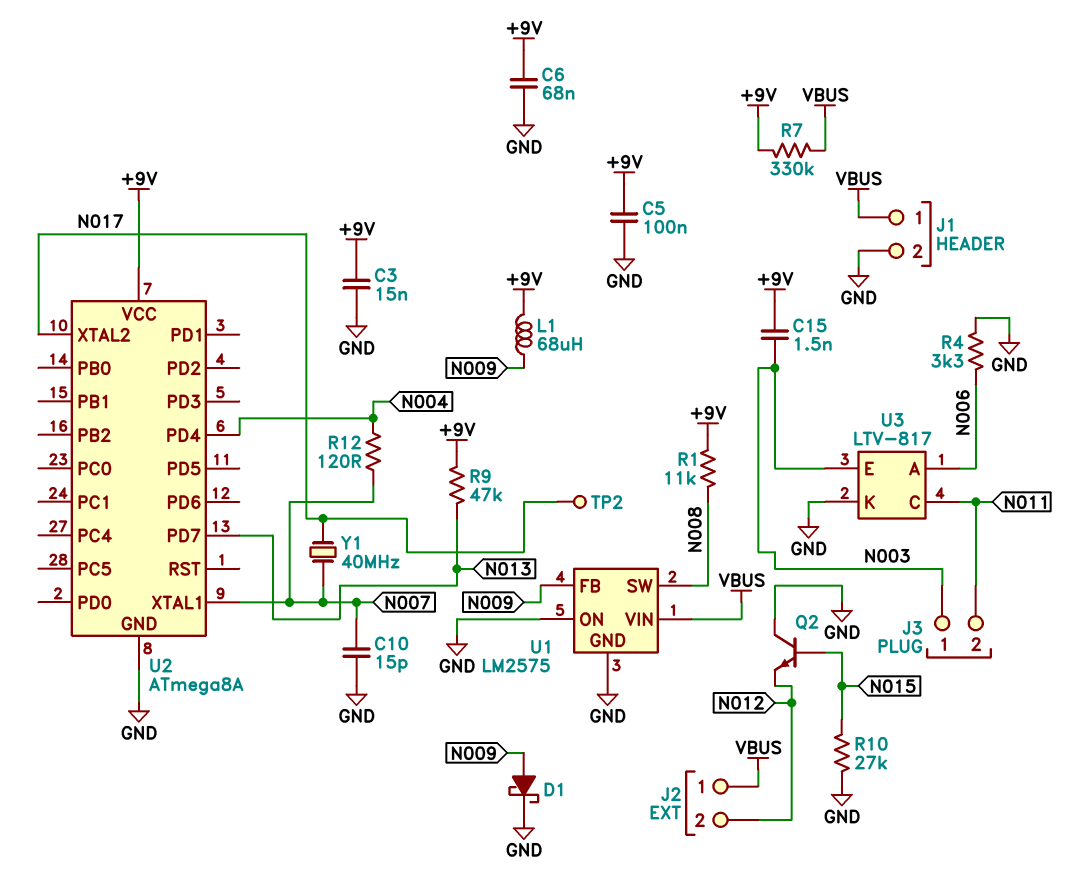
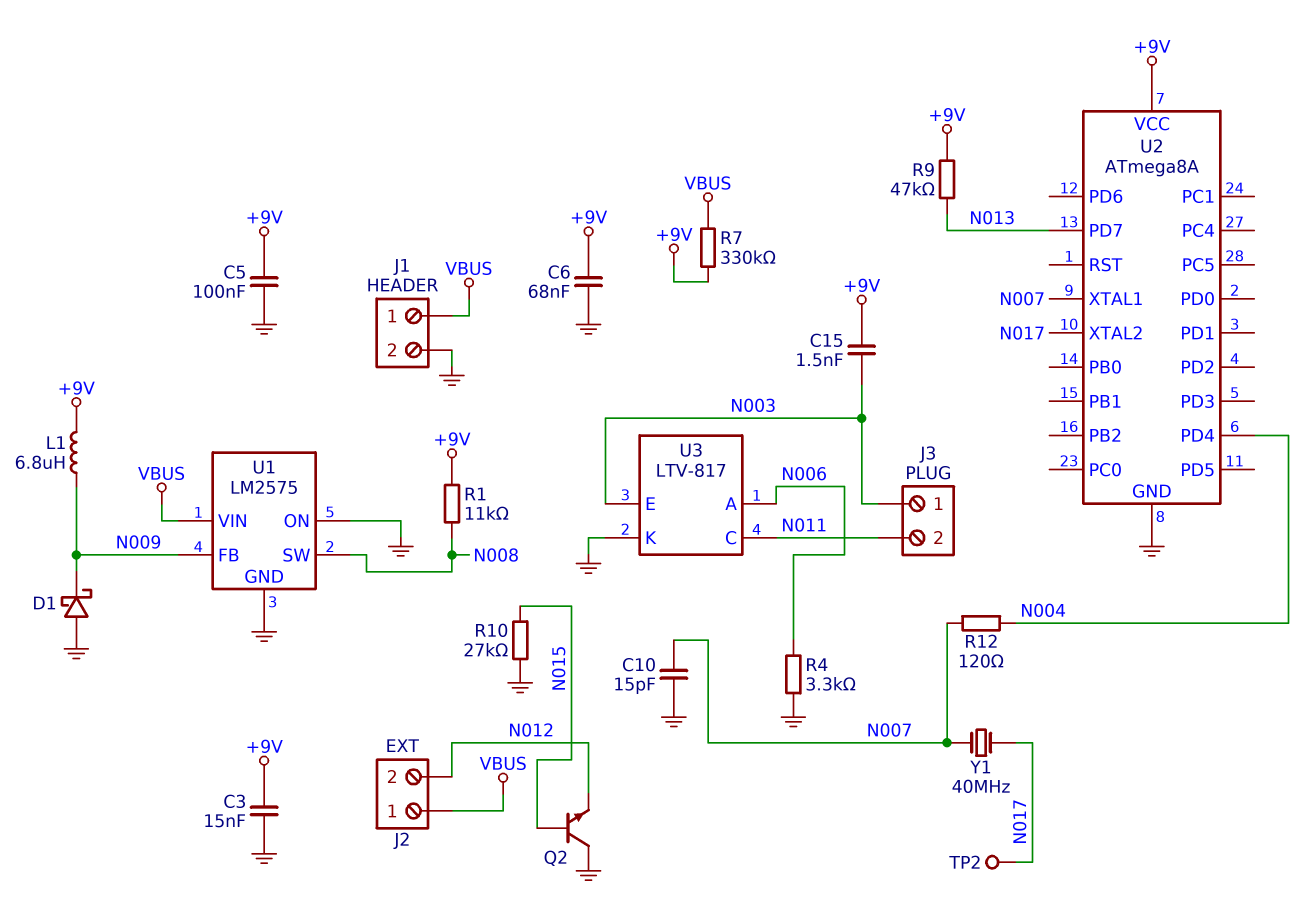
D1: schottky (A N009, K GND) -> schottky (A GND, K N009)
L1: 68uH (+9V, N009) -> 6.8uH (+9V, N009)

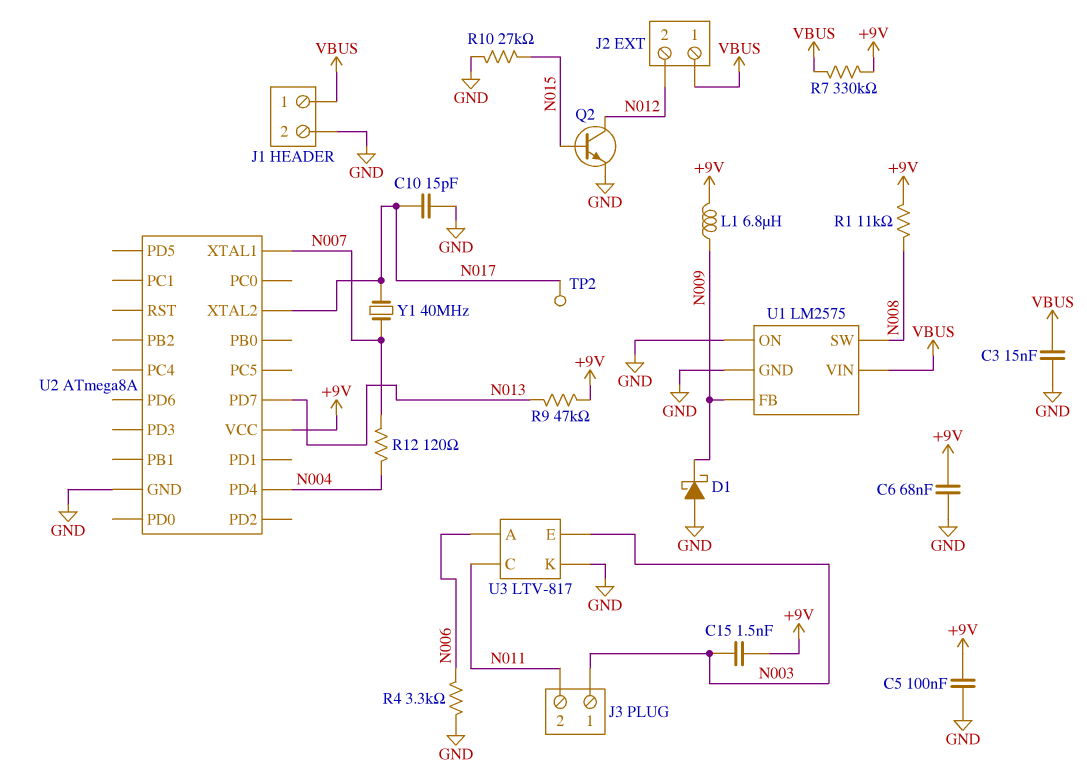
C3: 15nF (+9V, GND) -> 15nF (GND, VBUS)
C10: 15pF (GND, N007) -> 15pF (GND, N017)
Q2: NPN (B N015, C GND, E N012) -> NPN (B N015, C N012, E GND)

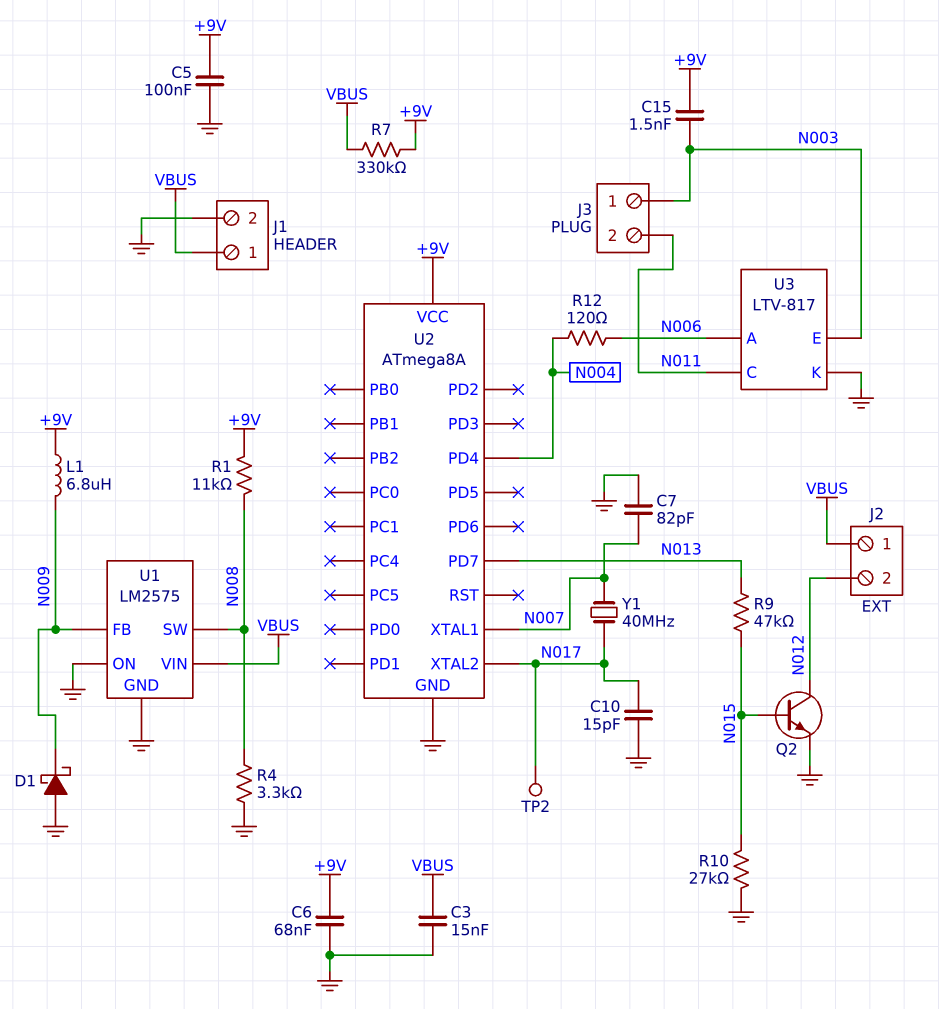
C7: none -> 82pF (GND, N007)
R4: 3.3k (GND, N006) -> 3.3k (GND, N008)
R9: 47k (+9V, N013) -> 47k (N013, N015)
R12: 120 (N004, N007) -> 120 (N004, N006)

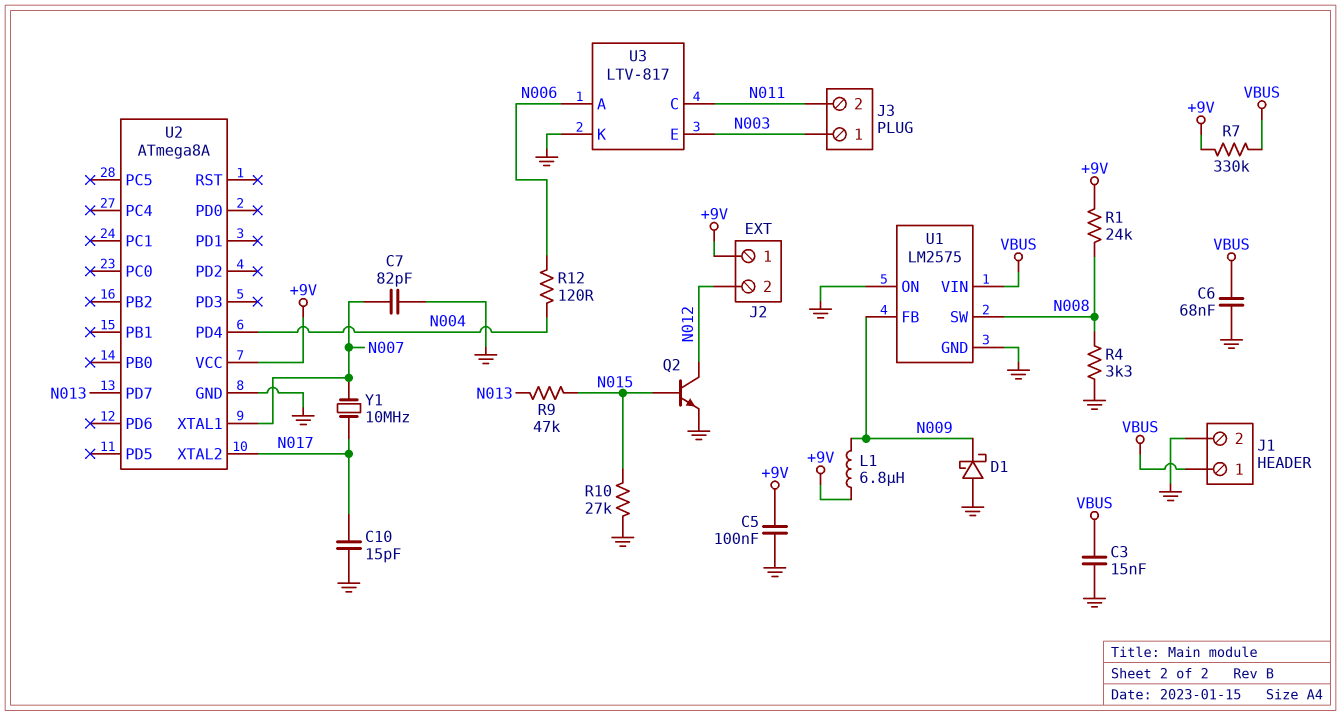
C6: 68nF (+9V, GND) -> 68nF (GND, VBUS)
C15: 1.5nF (+9V, N003) -> none
J2 pin 1: VBUS -> +9V
R1: 11k (+9V, N008) -> 24k (+9V, N008)
TP2: test point (N017) -> none
Y1: 40MHz (N007, N017) -> 10MHz (N007, N017)

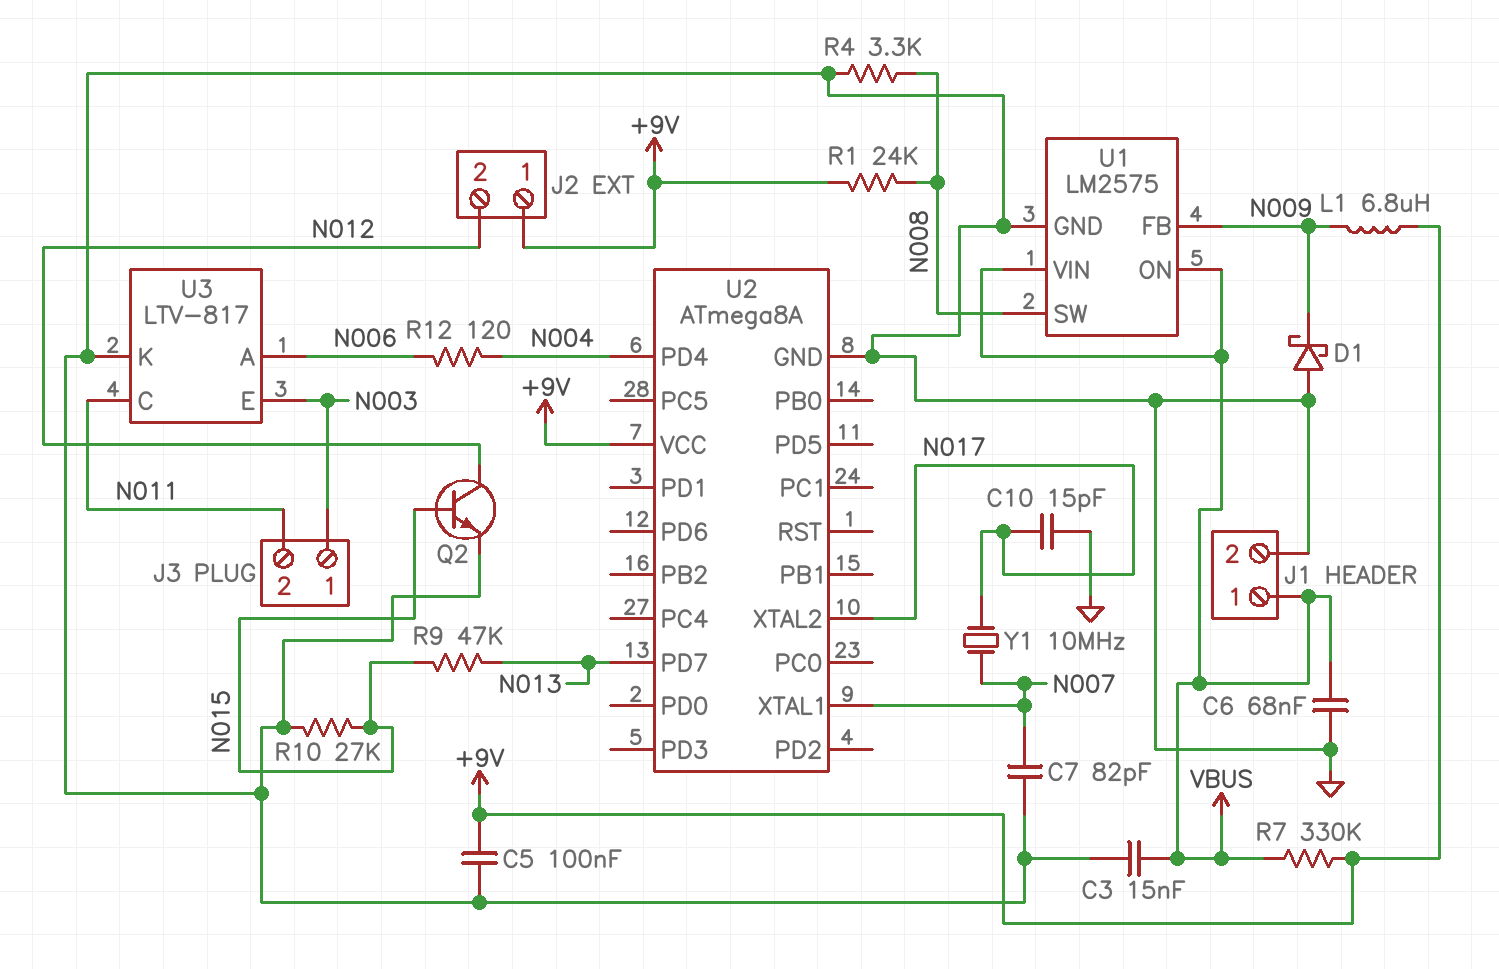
U1 pin ON: GND -> VBUS

